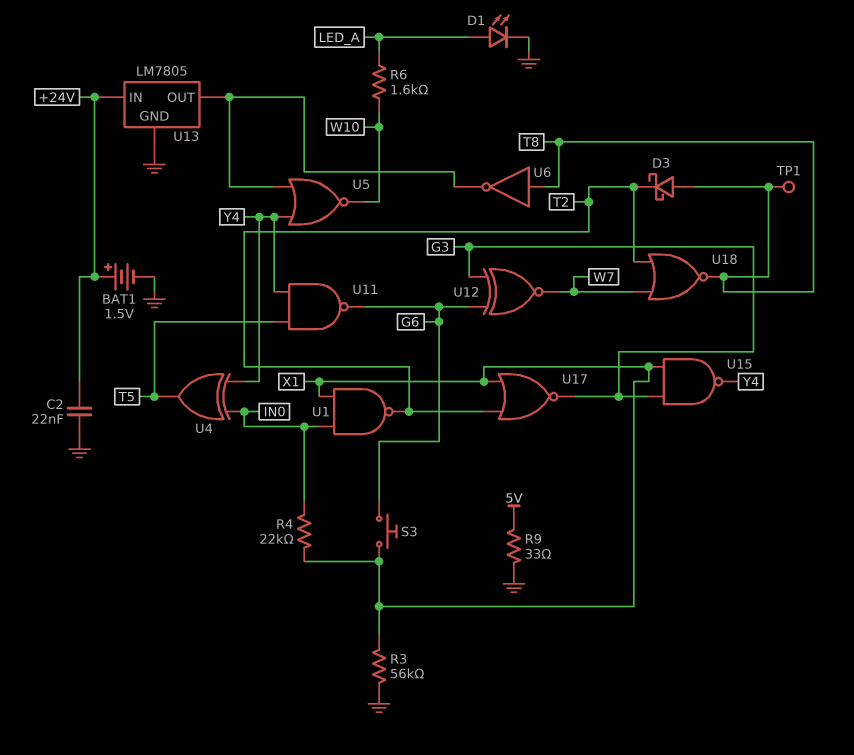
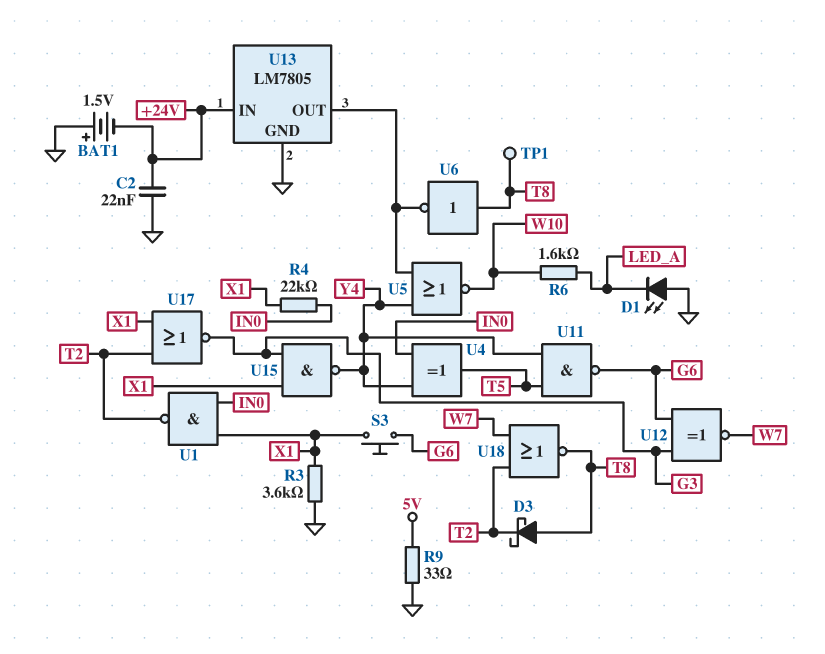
BAT1: 1.5V (plus +24V, minus GND) -> 1.5V (plus GND, minus +24V)
D1: LED (A LED_A, K GND) -> LED (A GND, K LED_A)
R3: 56k (GND, X1) -> 3.6k (GND, X1)

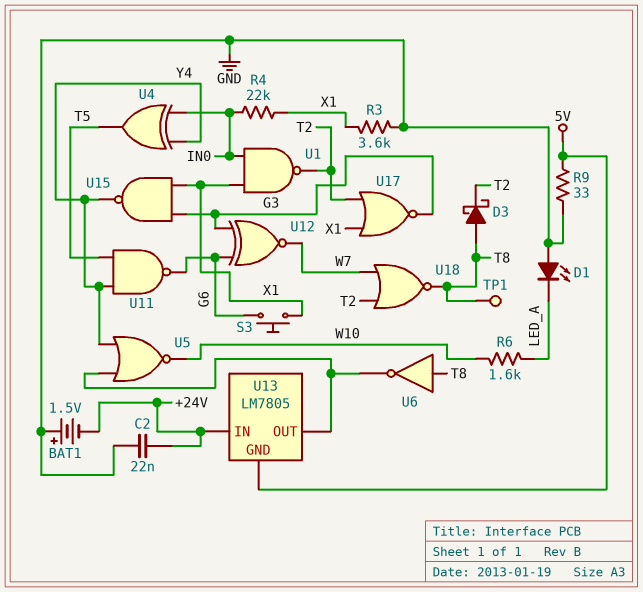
U13 pin GND: GND -> 5V

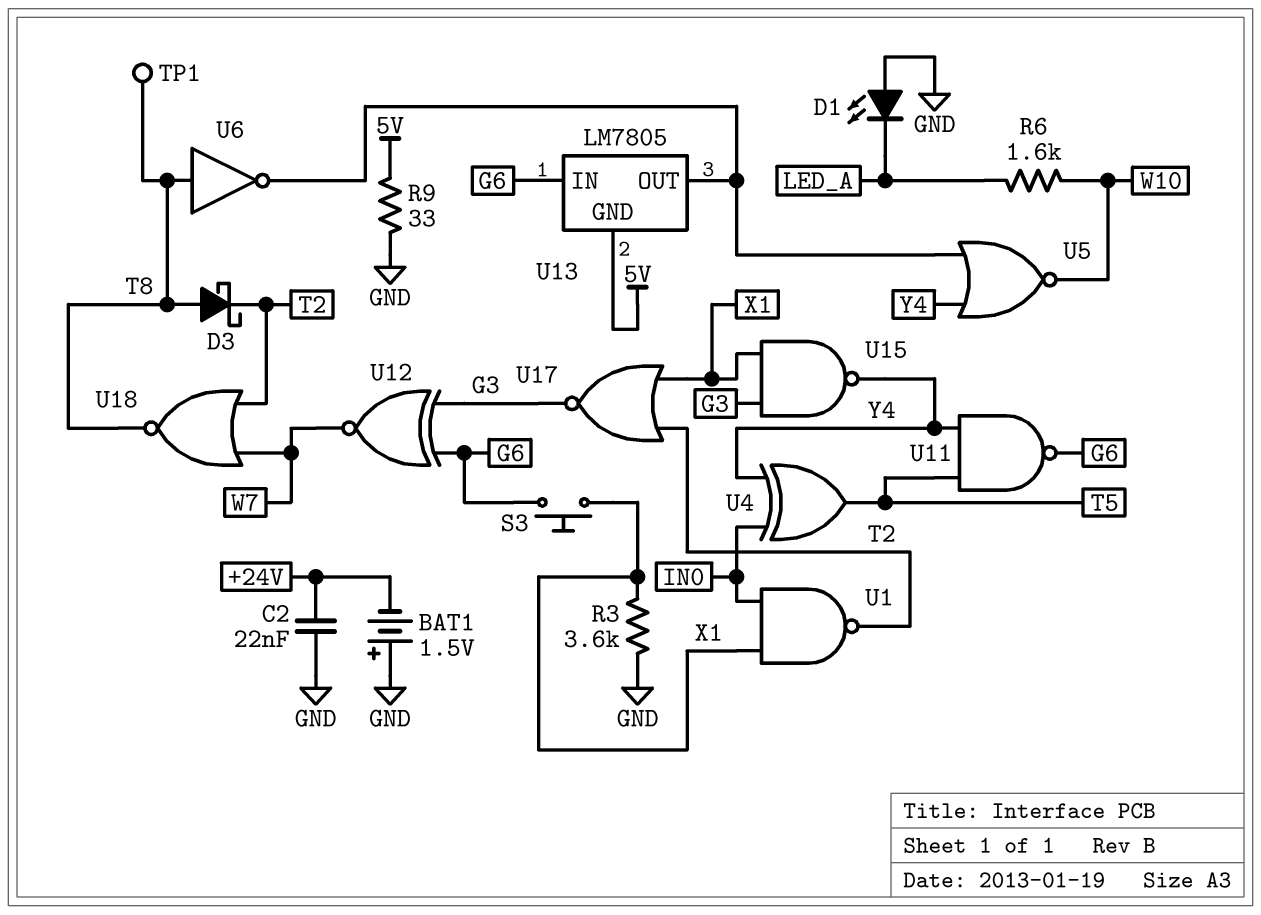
R4: 22k (IN0, X1) -> none
U13 pin IN: +24V -> G6

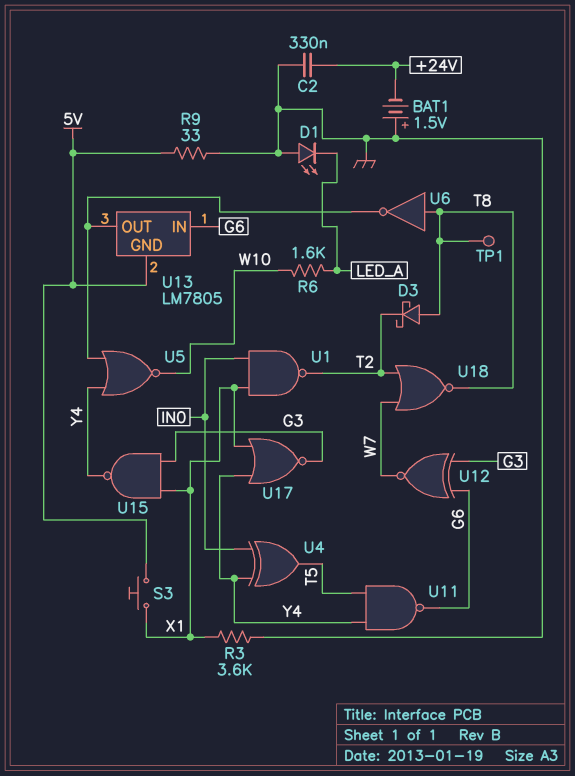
C2: 22nF (+24V, GND) -> 330nF (+24V, GND)
S3: button (G6, X1) -> button (5V, X1)
U17: NOR (in T2, in X1, out G3) -> NOR (in X1, in Y4, out G3)

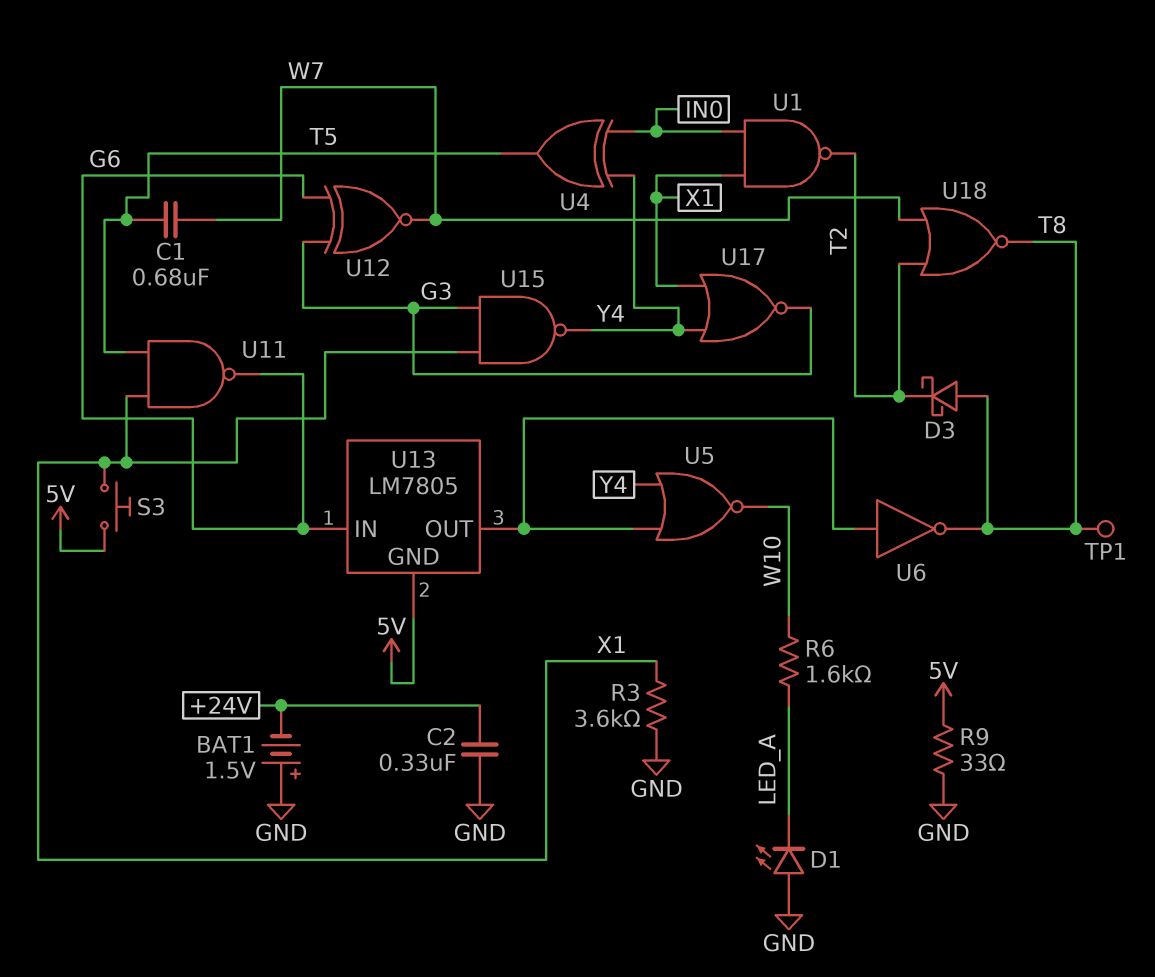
C1: none -> 680nF (T5, W7)
U6: NOT (in T8, out U13/OUT) -> NOT (in U13/OUT, out T8)
U11: NAND (in T5, in Y4, out G6) -> NAND (in T5, in X1, out G6)

